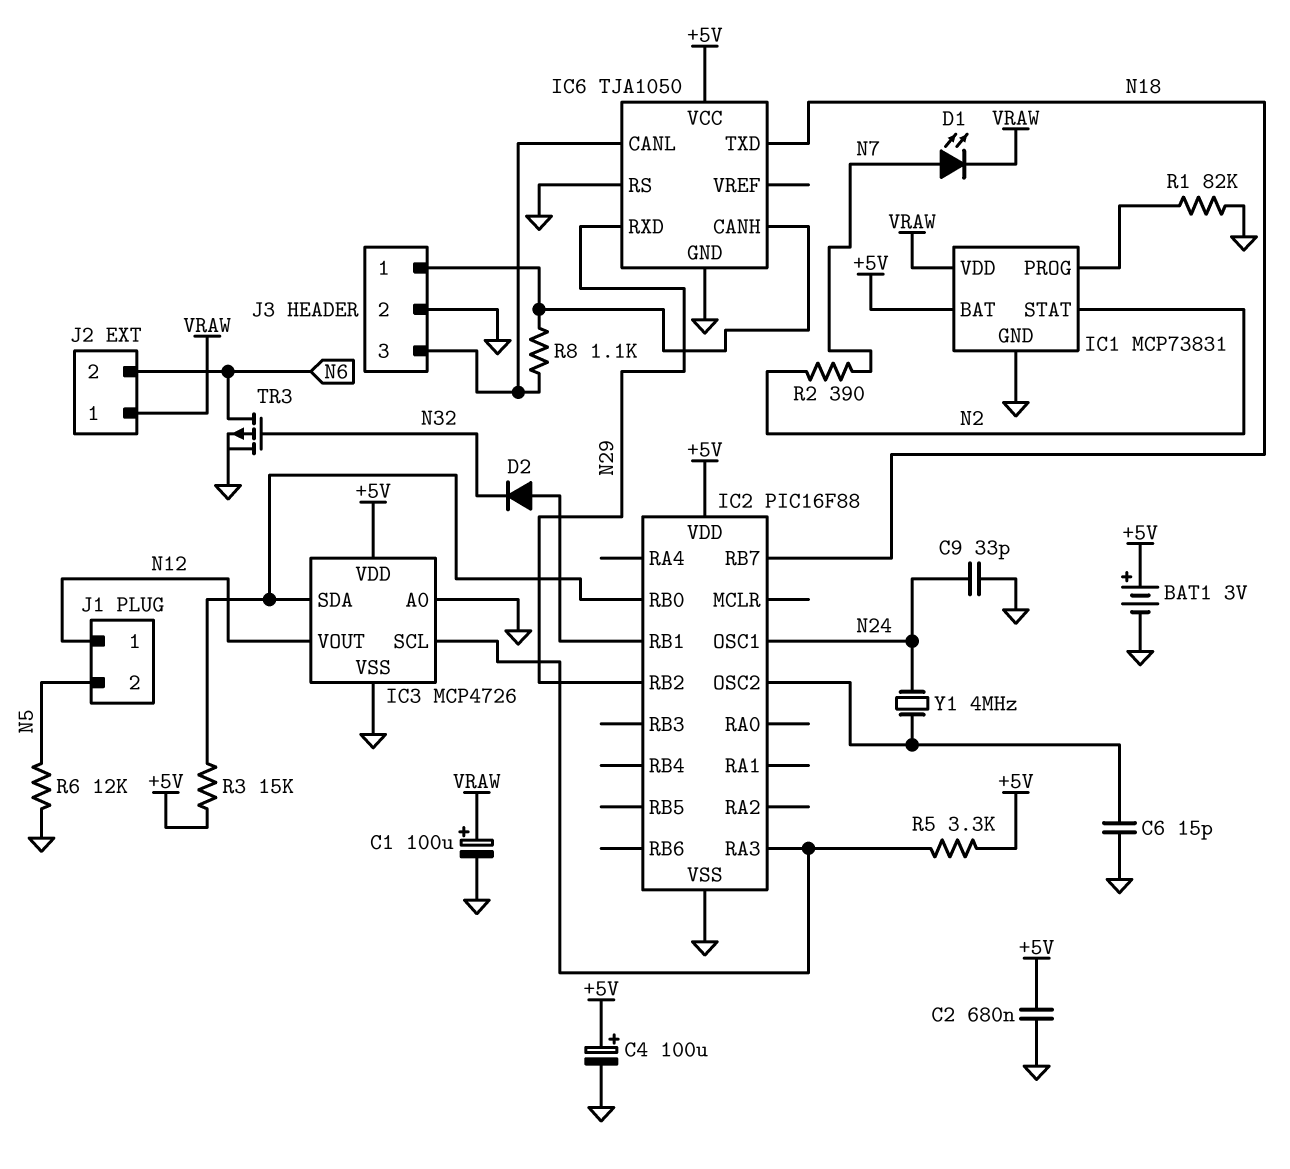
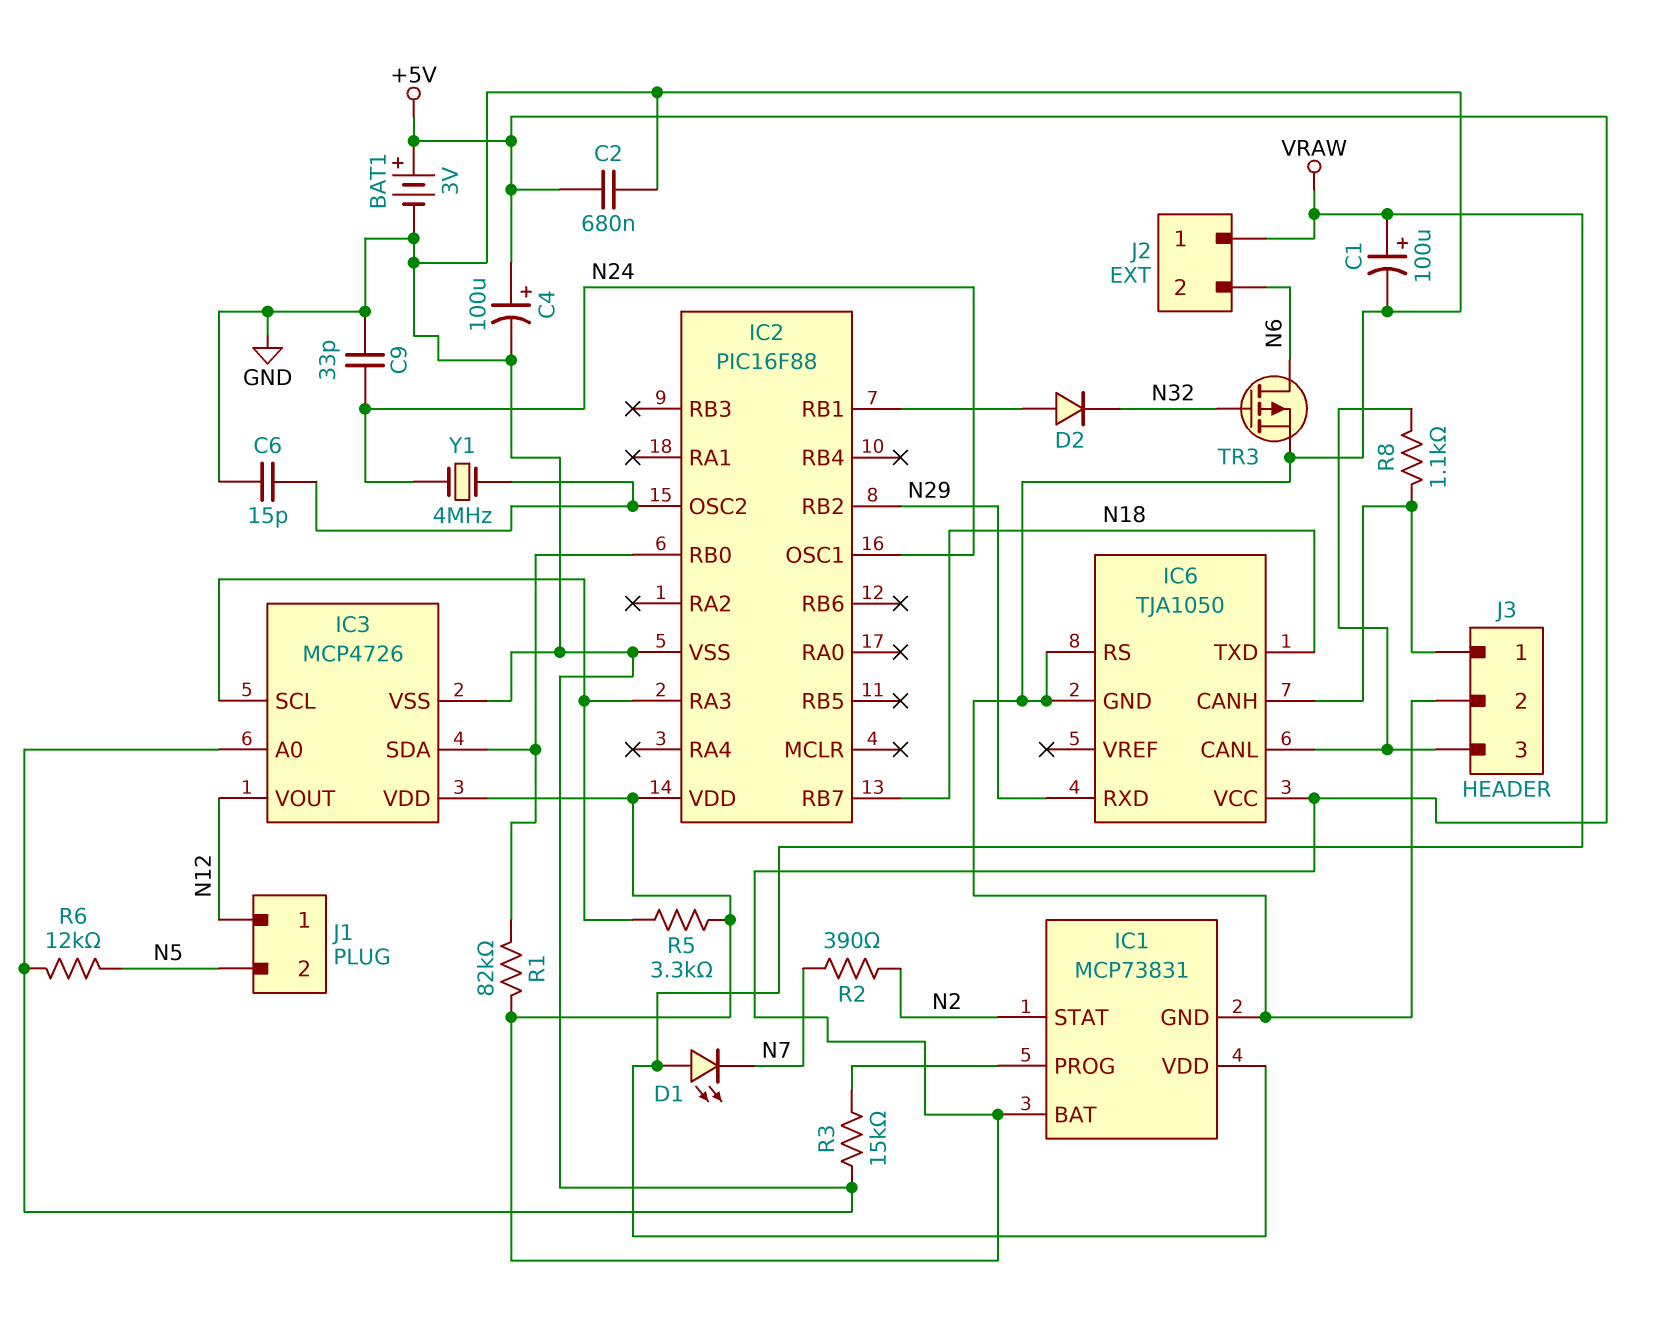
D1: LED (A N7, K VRAW) -> LED (A VRAW, K N7)
R1: 82k (GND, IC1/PROG) -> 82k (+5V, IC2/RB0)
R3: 15k (+5V, IC2/RB0) -> 15k (GND, IC1/PROG)

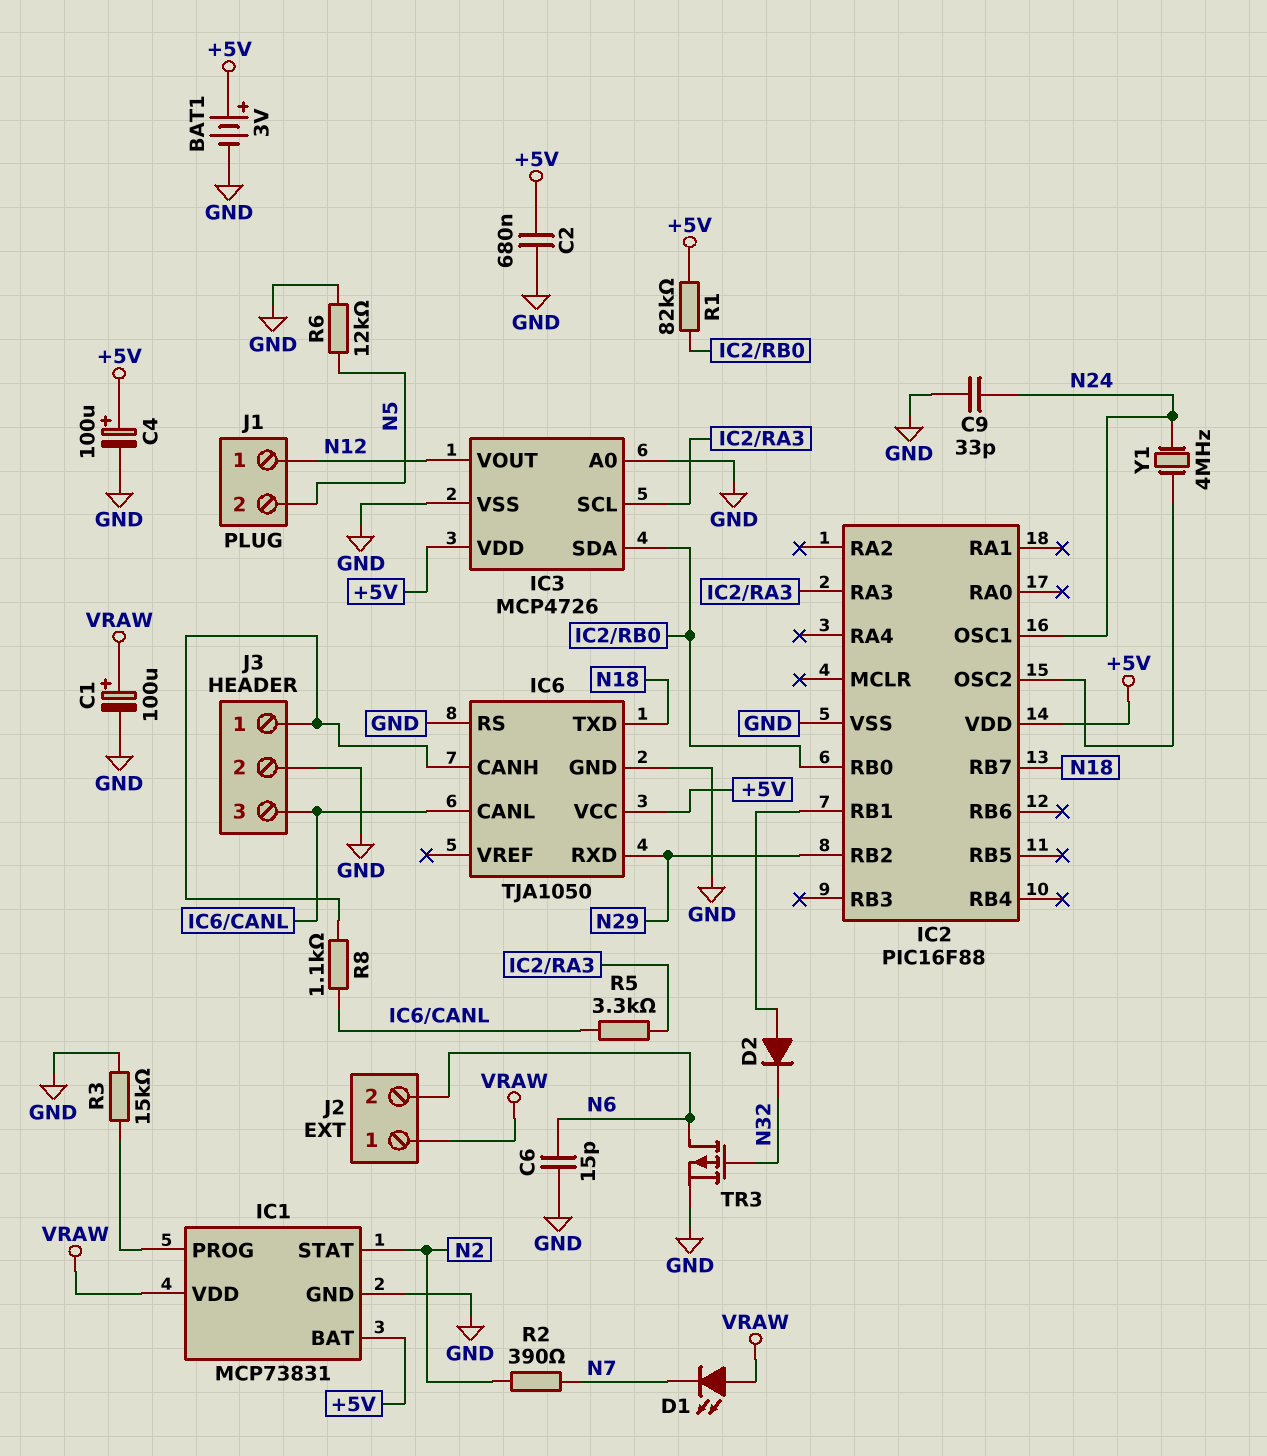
C6: 15pF (GND, IC2/OSC2) -> 15pF (GND, N6)
R5: 3.3k (+5V, IC2/RA3) -> 3.3k (IC2/RA3, IC6/CANL)

